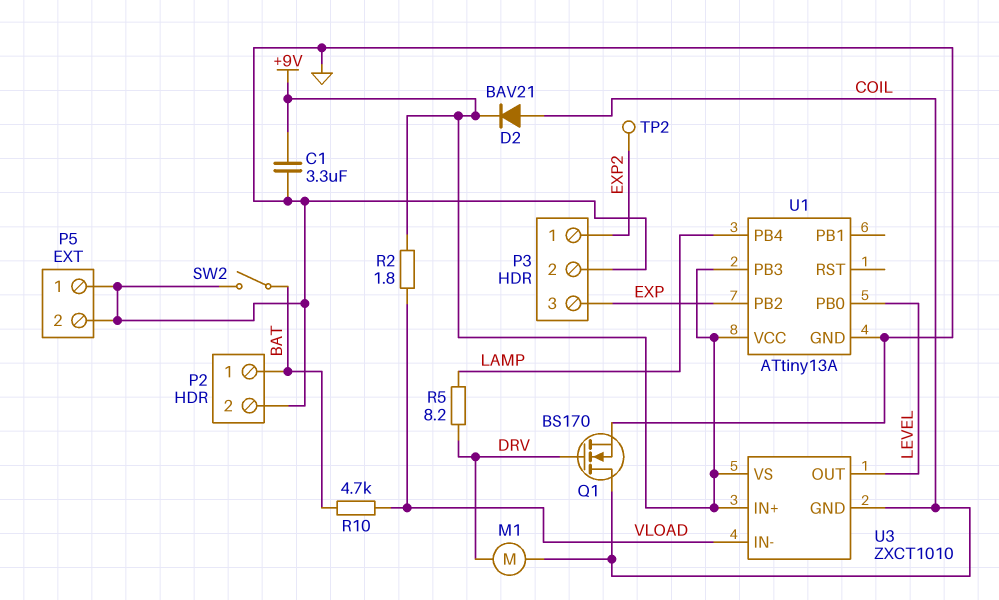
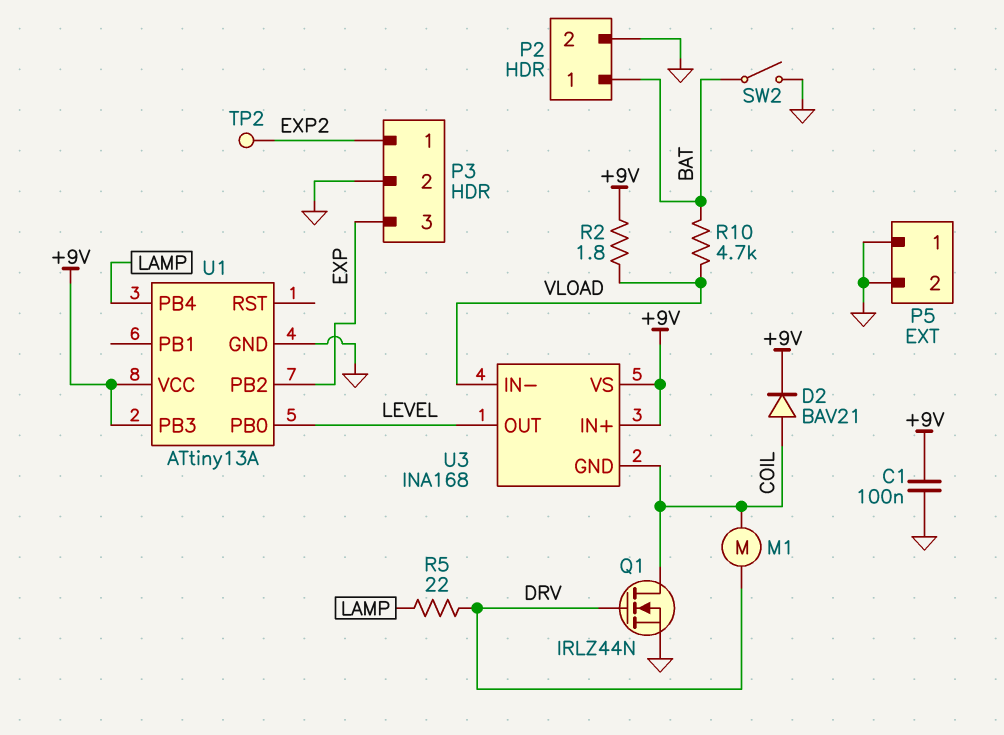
C1: 3.3uF (+9V, GND) -> 100nF (+9V, GND)
Q1: NMOS BS170 (G DRV, D COIL, S GND) -> NMOS IRLZ44N (G DRV, D COIL, S GND)
R5: 8.2 (DRV, LAMP) -> 22 (DRV, LAMP)
U3: ZXCT1010 -> INA168

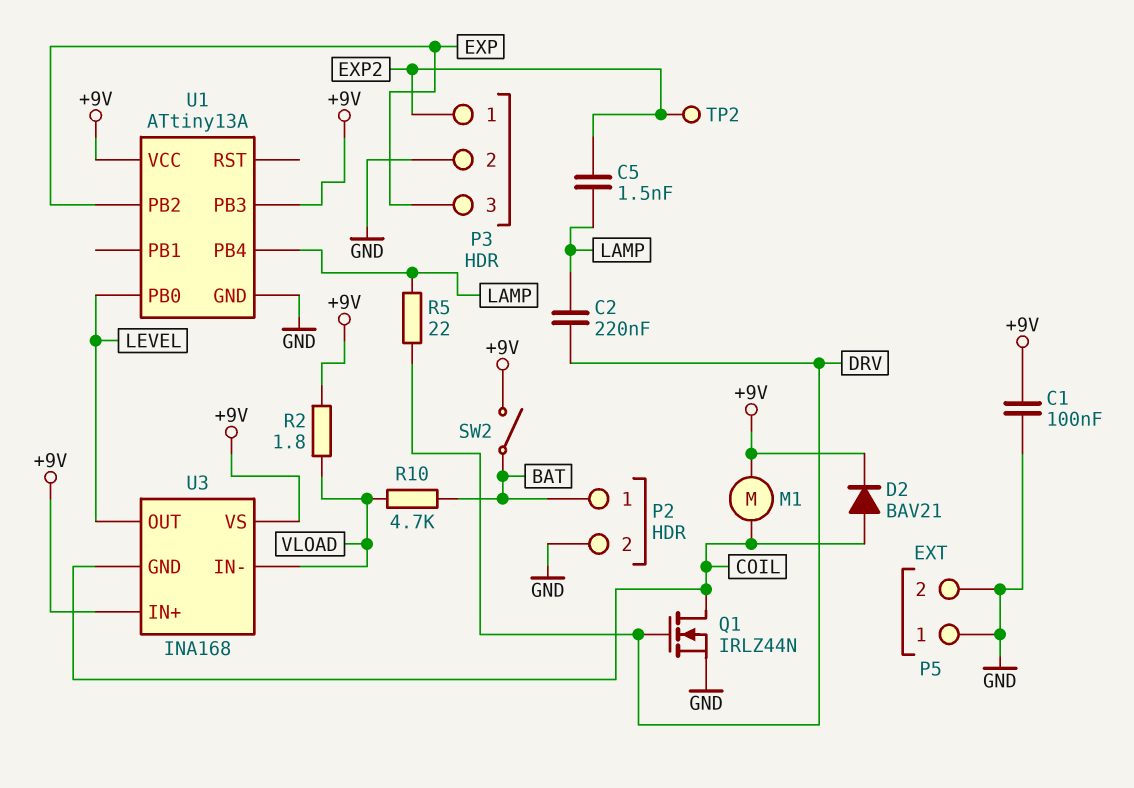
C2: none -> 220nF (DRV, LAMP)
C5: none -> 1.5nF (EXP2, LAMP)
M1: motor (COIL, DRV) -> motor (+9V, COIL)
SW2: switch (BAT, GND) -> switch (+9V, BAT)

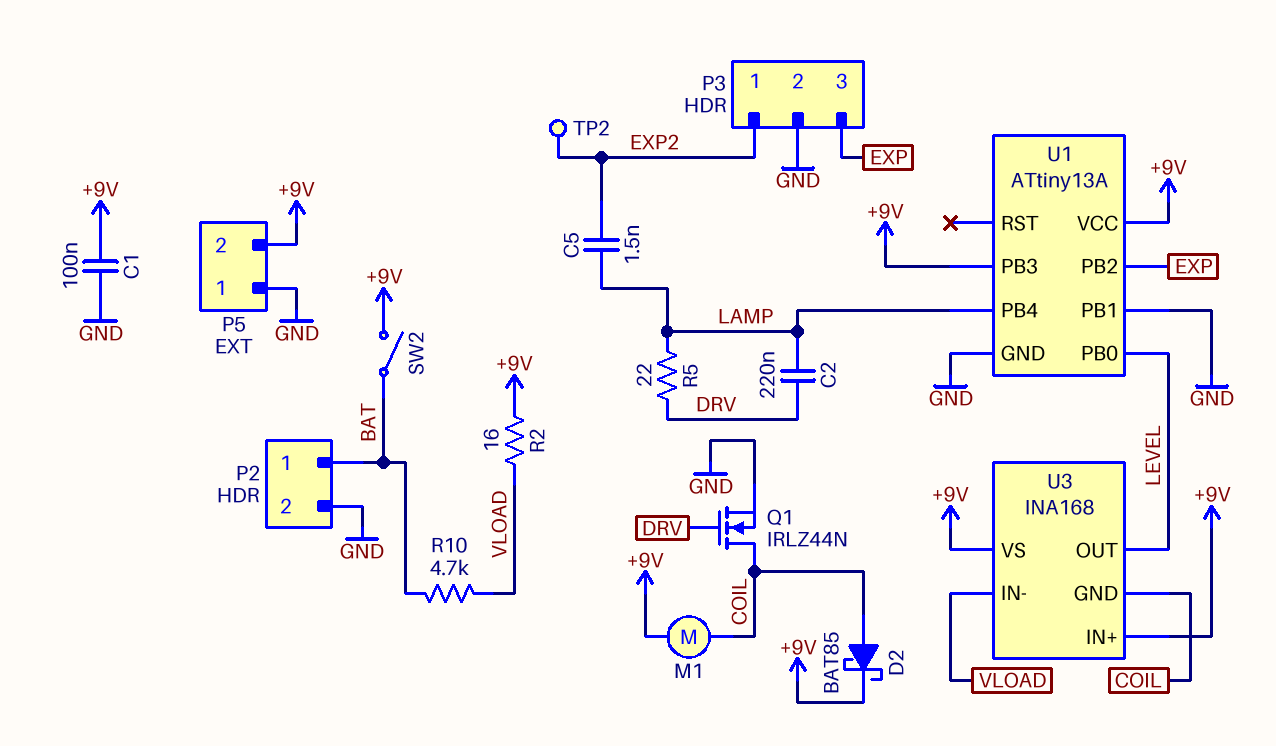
D2: diode BAV21 (A COIL, K +9V) -> schottky BAT85 (A COIL, K +9V)
P5 pin 2: GND -> +9V
R2: 1.8 (+9V, VLOAD) -> 16 (+9V, VLOAD)
U1 pin PB1: none -> GND

